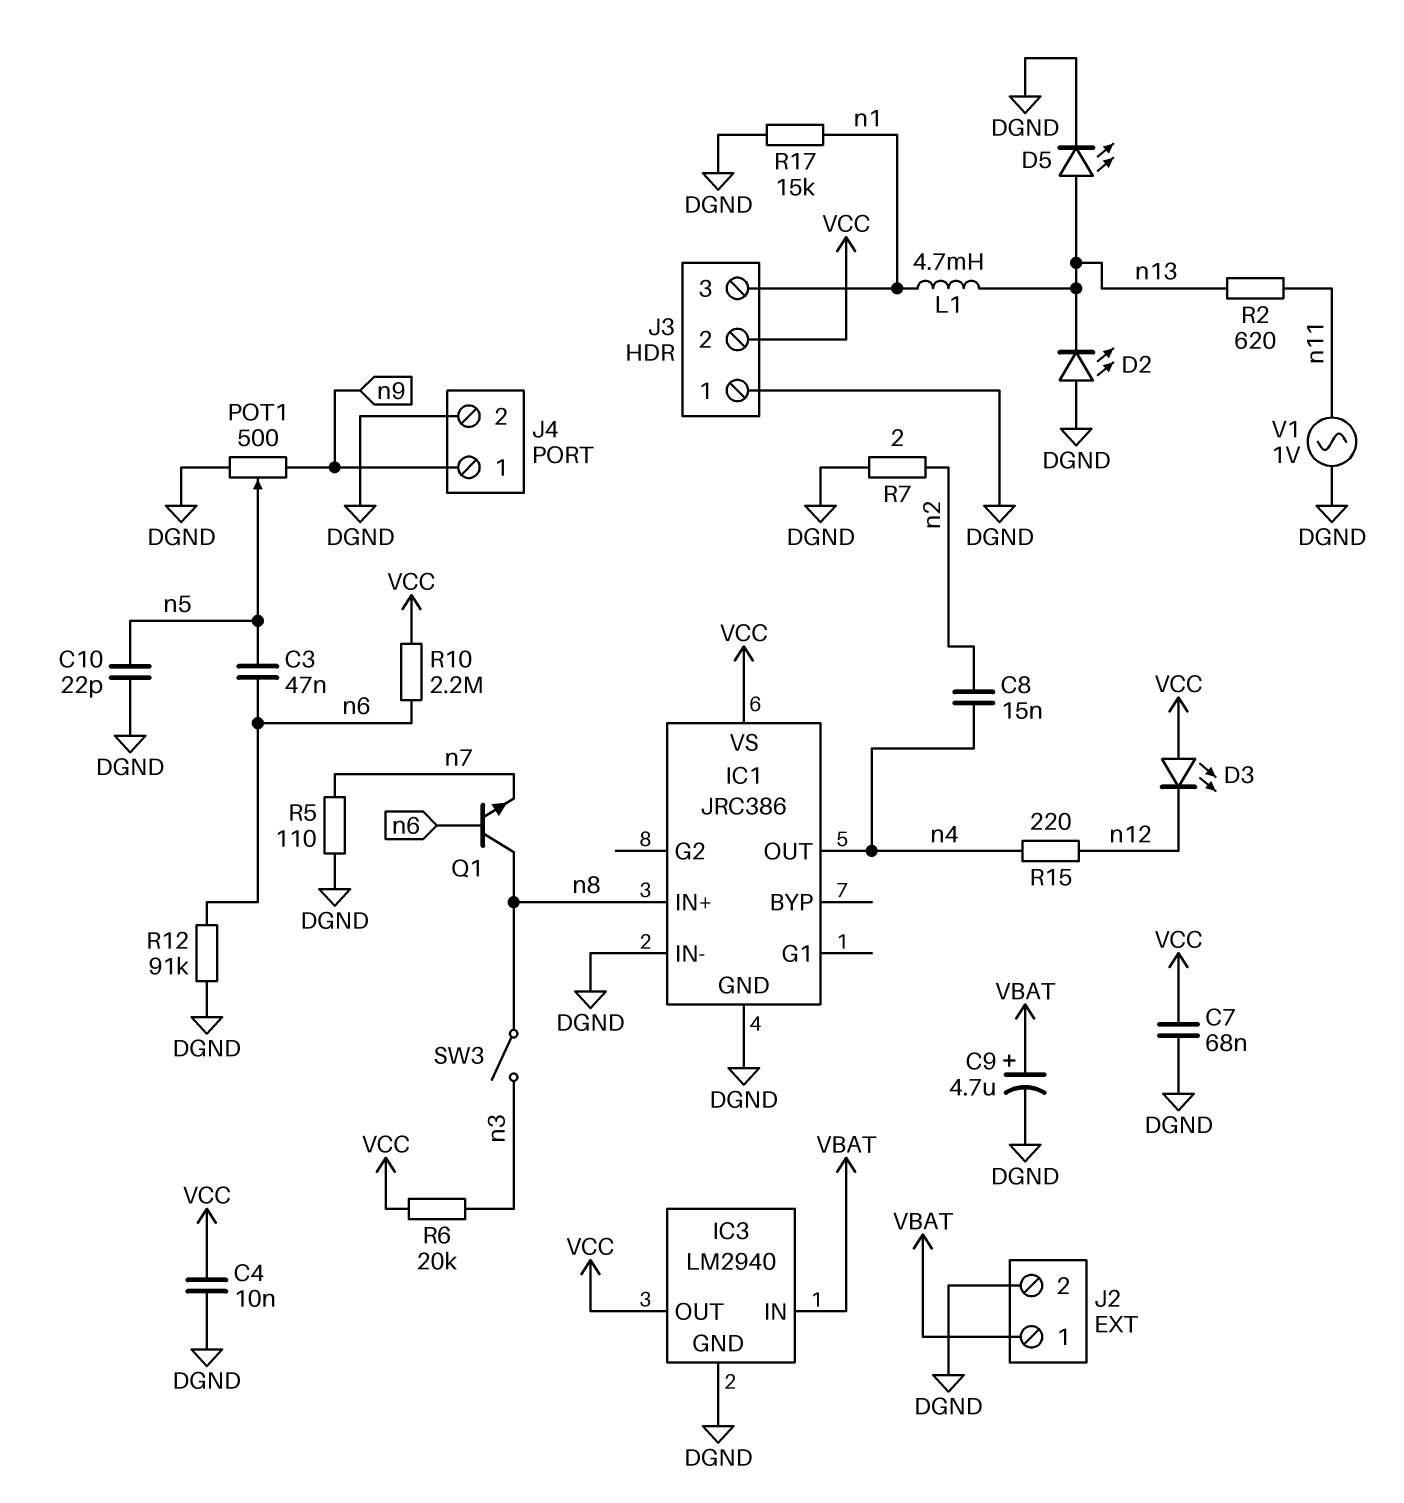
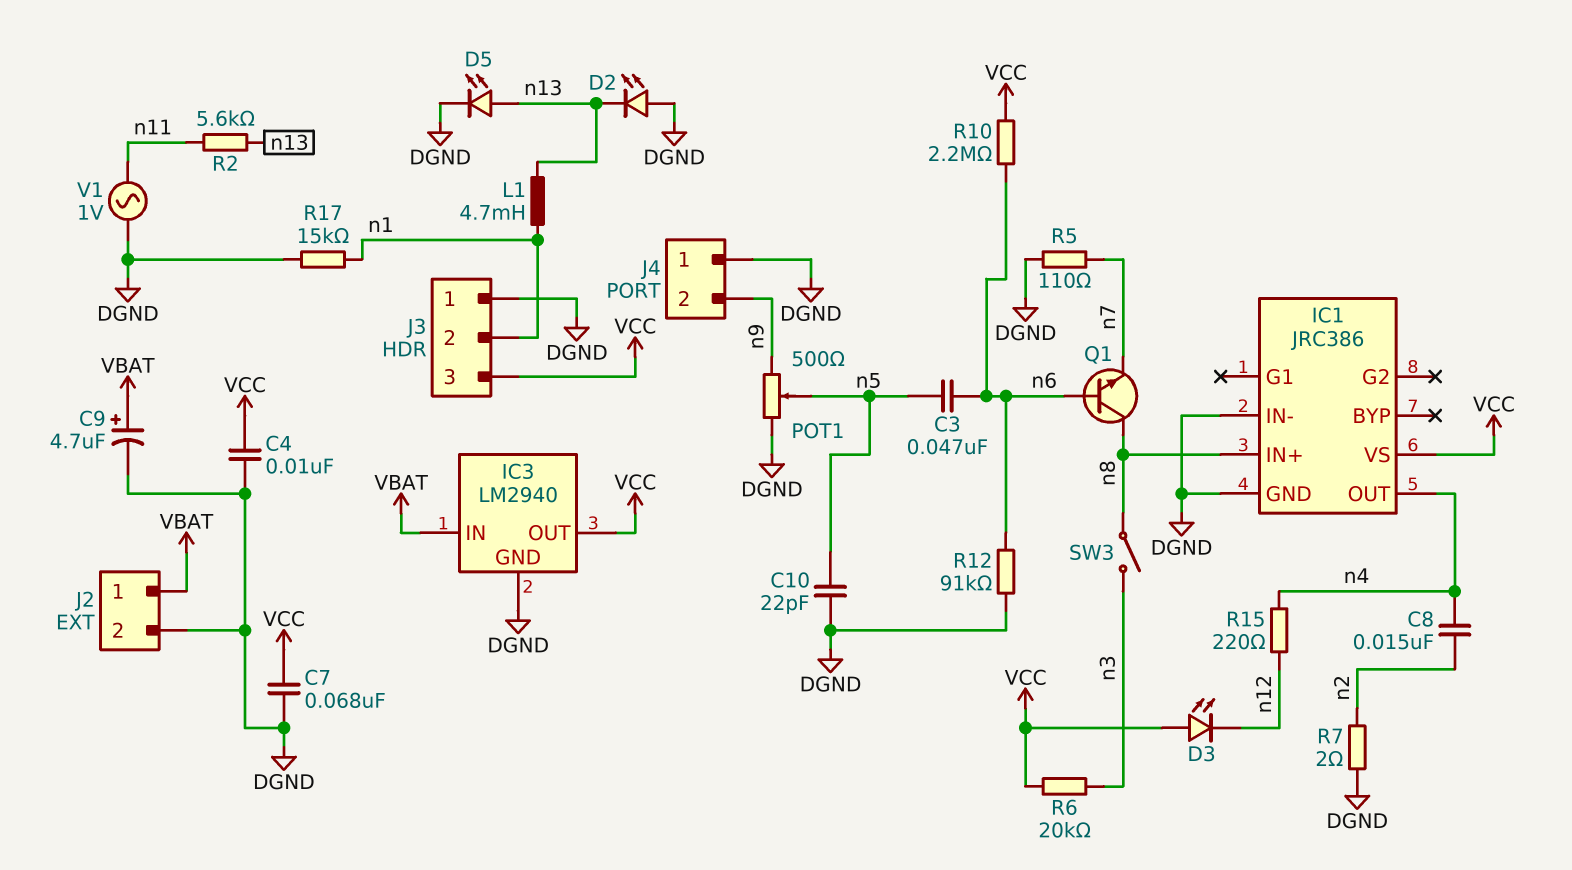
J3 pin 2: VCC -> n1
J3 pin 3: n1 -> VCC
J4 pin 1: n9 -> DGND
J4 pin 2: DGND -> n9
R2: 620 (n11, n13) -> 5.6k (n11, n13)

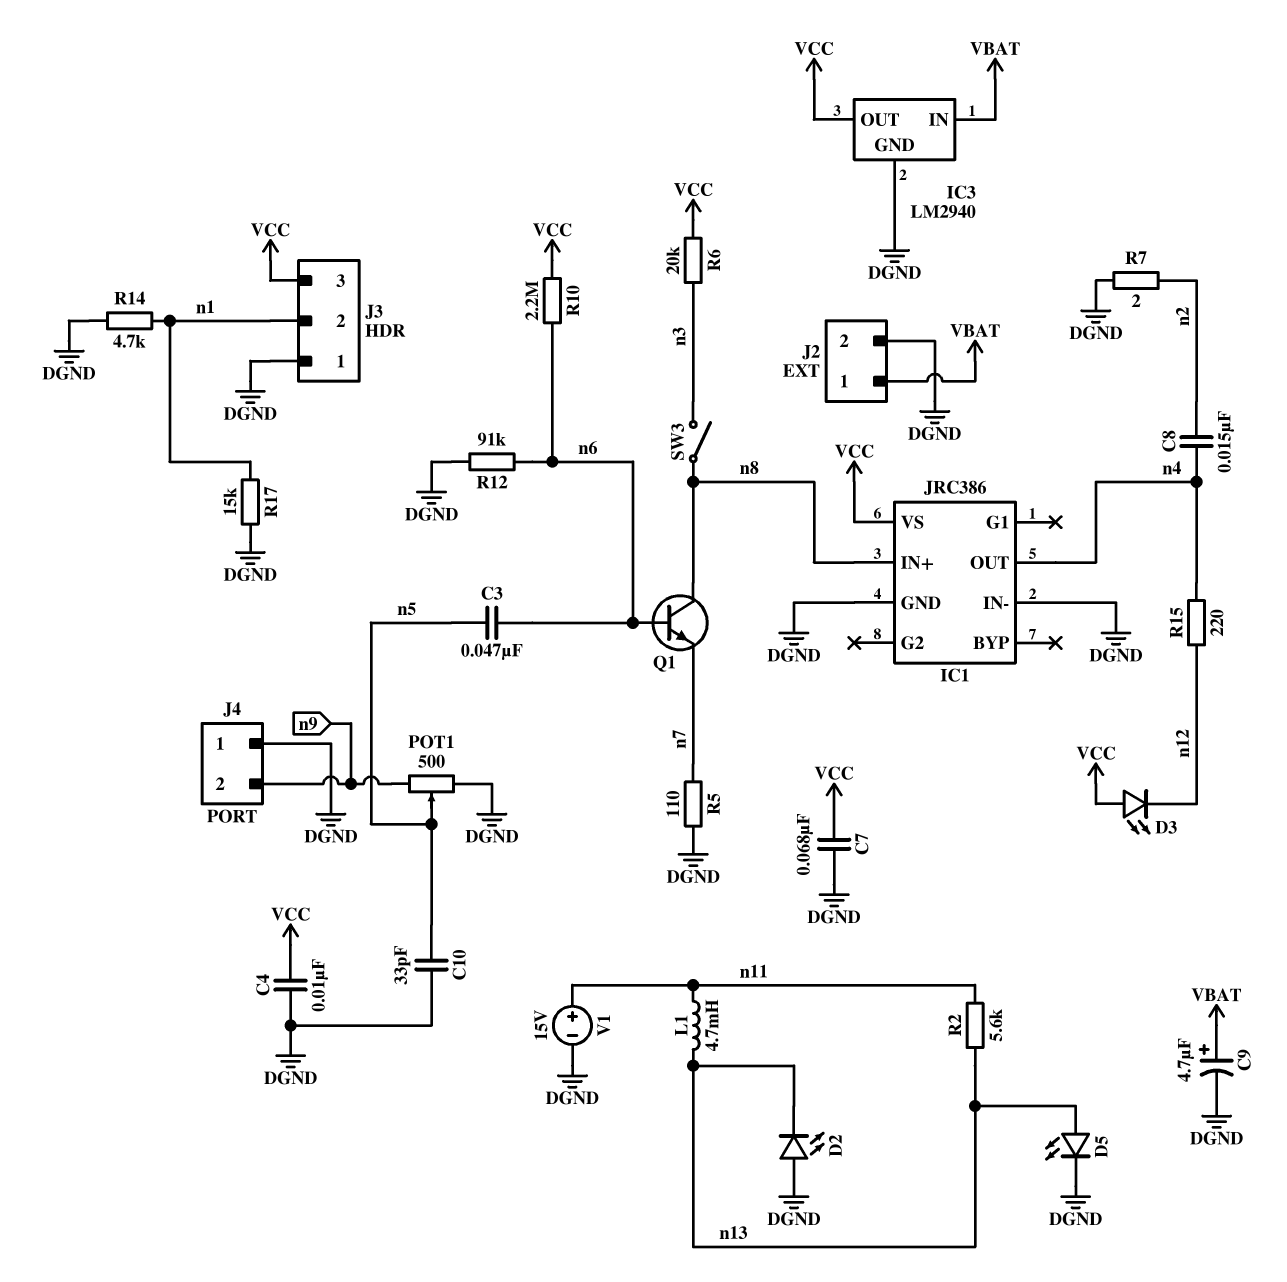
C10: 22pF (DGND, n5) -> 33pF (DGND, n5)
L1: 4.7mH (n1, n13) -> 4.7mH (n11, n13)
R14: none -> 4.7k (DGND, n1)
V1: AC 1V (DGND, n11) -> 15V (plus n11, minus DGND)

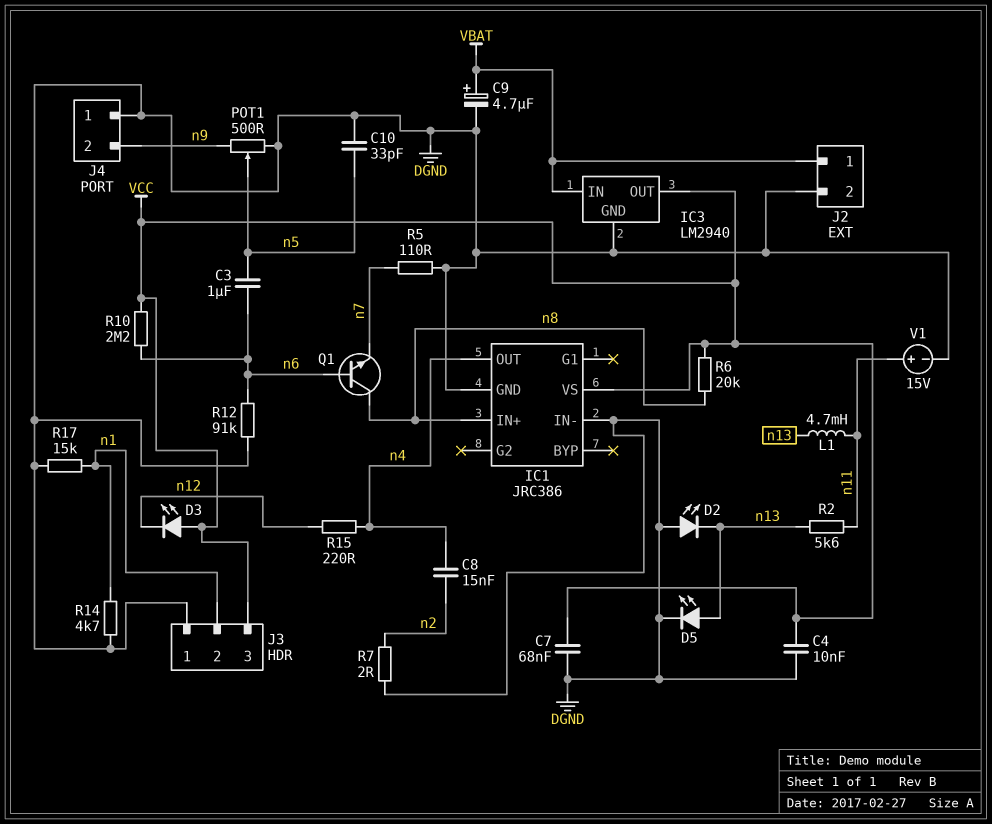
C3: 47nF (n5, n6) -> 1uF (n5, n6)
R6: 20k (VCC, n3) -> 20k (VCC, n8)
SW3: switch (n3, n8) -> none

